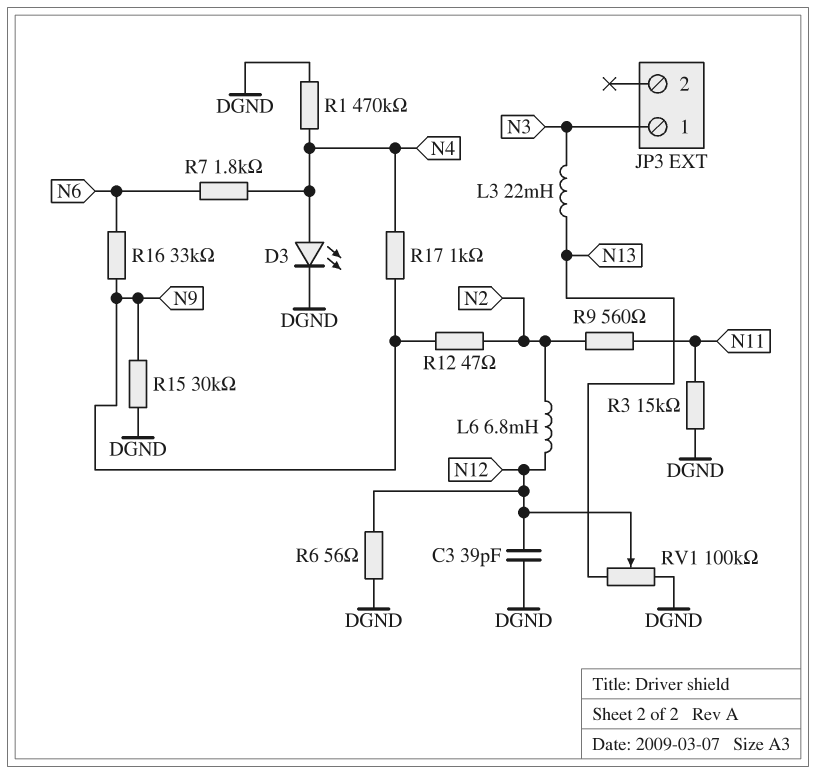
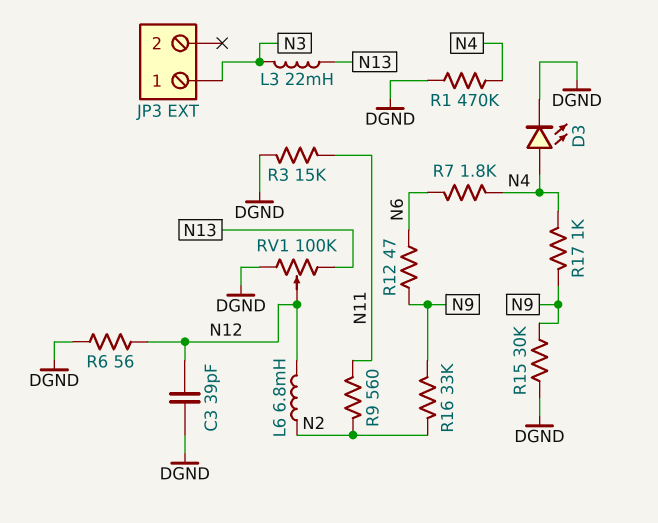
R12: 47 (N2, N9) -> 47 (N6, N9)
R16: 33k (N6, N9) -> 33k (N2, N9)

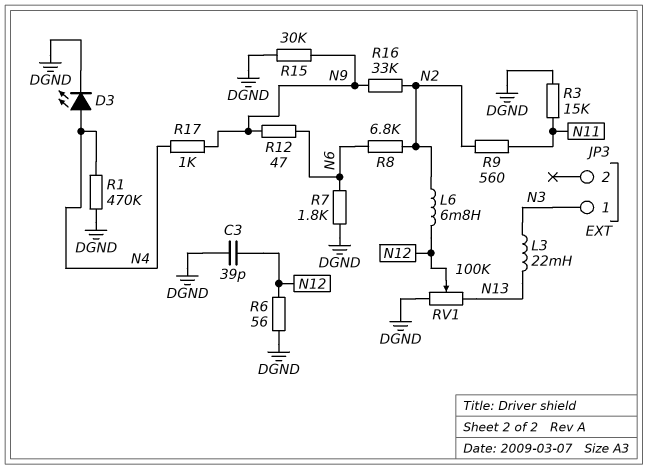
R7: 1.8k (N4, N6) -> 1.8k (DGND, N6)
R8: none -> 6.8k (N2, N6)

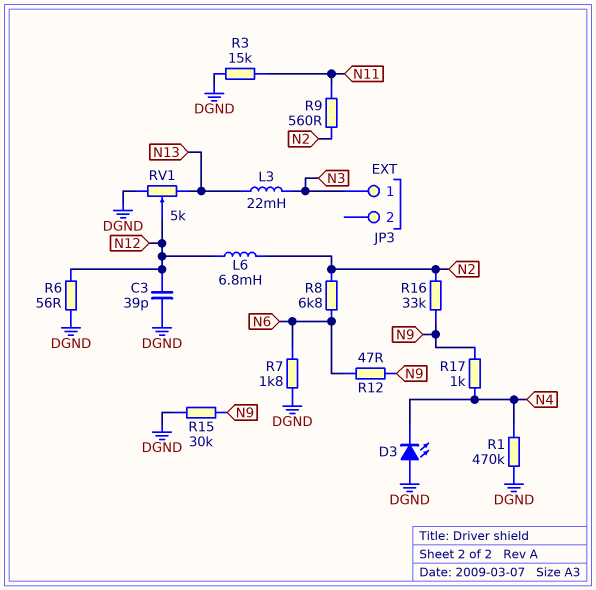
D3: LED (A N4, K DGND) -> LED (A DGND, K N4)
RV1: 100k (DGND, N13, wiper N12) -> 5k (DGND, N13, wiper N12)

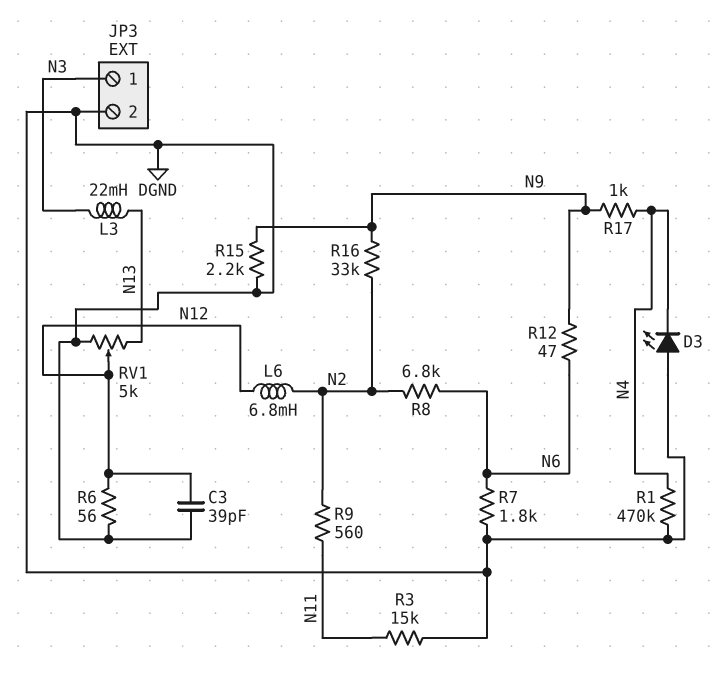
JP3 pin 2: none -> DGND
R15: 30k (DGND, N9) -> 2.2k (DGND, N9)

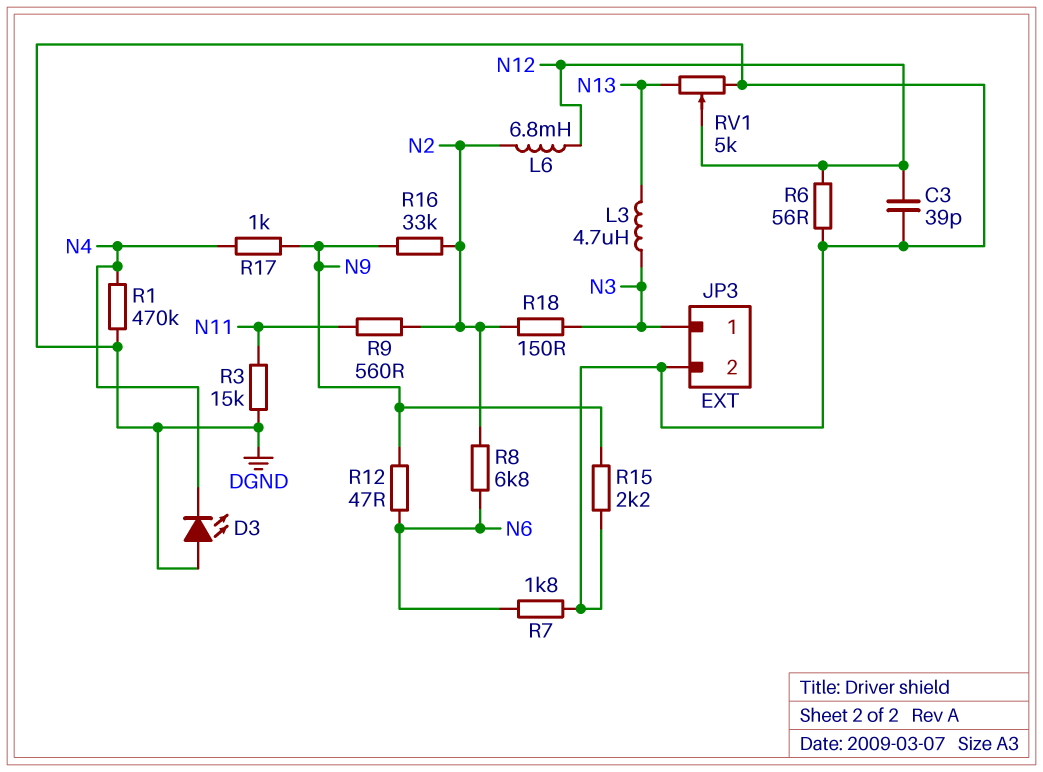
L3: 22mH (N3, N13) -> 4.7uH (N3, N13)
R18: none -> 150 (N2, N3)

